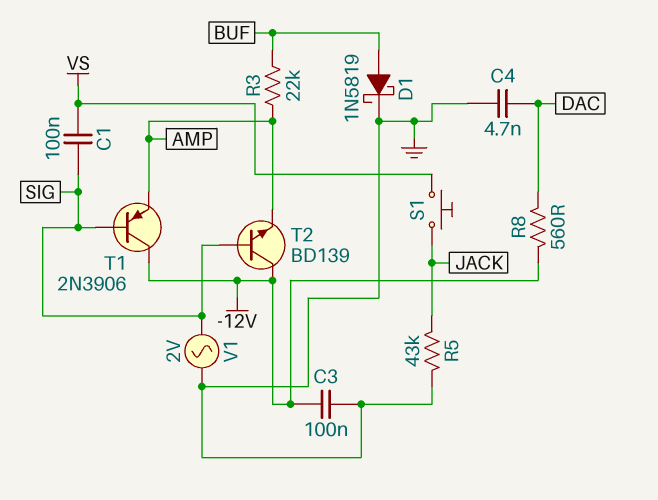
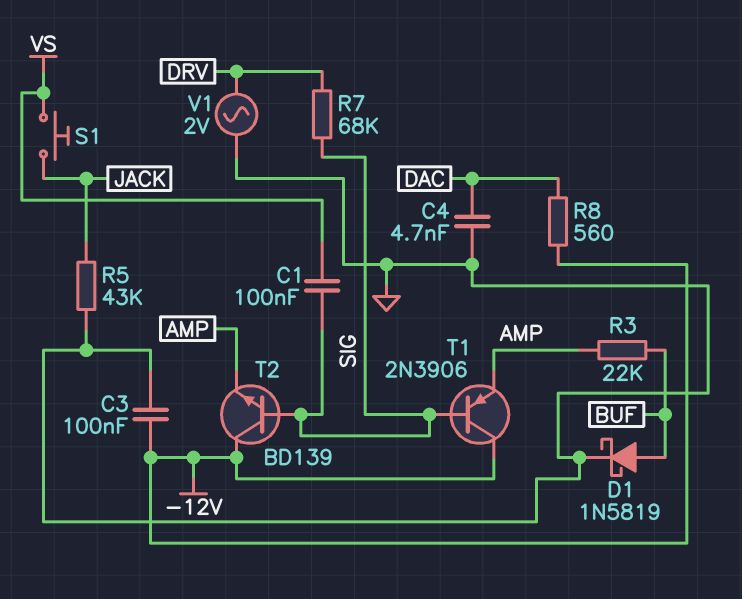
R7: none -> 68k (DRV, SIG)
V1: AC 2V (GND, SIG) -> AC 2V (DRV, GND)

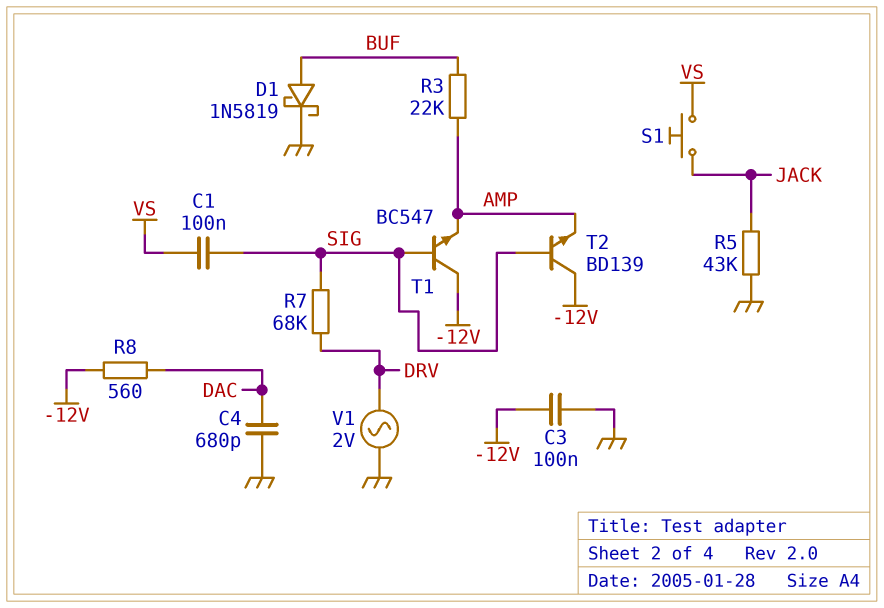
C4: 4.7nF (DAC, GND) -> 680pF (DAC, GND)
T1: PNP 2N3906 (B SIG, C -12V, E AMP) -> NPN BC547 (B SIG, C -12V, E AMP)

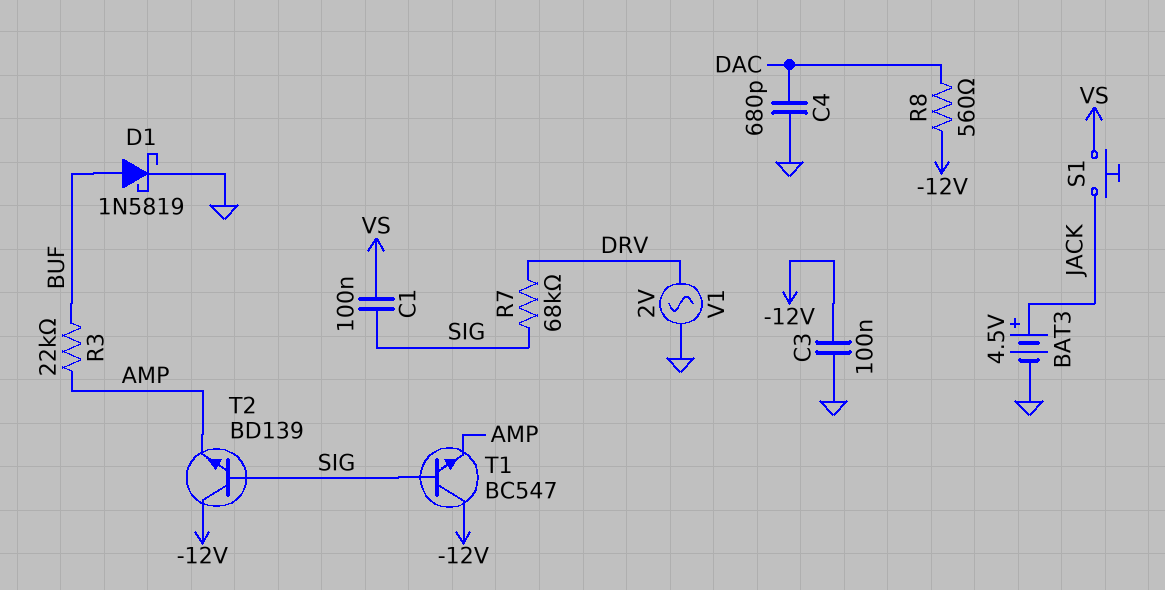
BAT3: none -> 4.5V (plus JACK, minus GND)
R5: 43k (GND, JACK) -> none

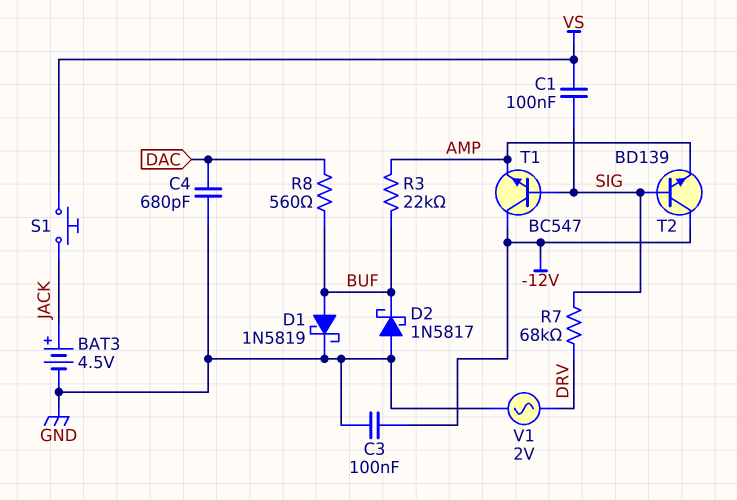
D2: none -> schottky 1N5817 (A GND, K BUF)
R8: 560 (-12V, DAC) -> 560 (BUF, DAC)

